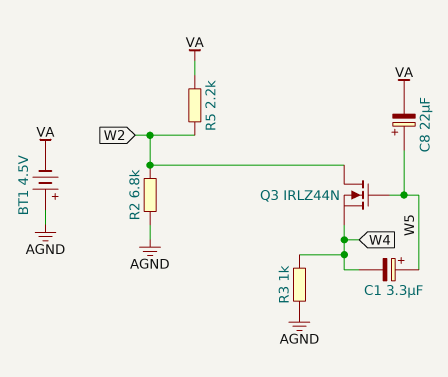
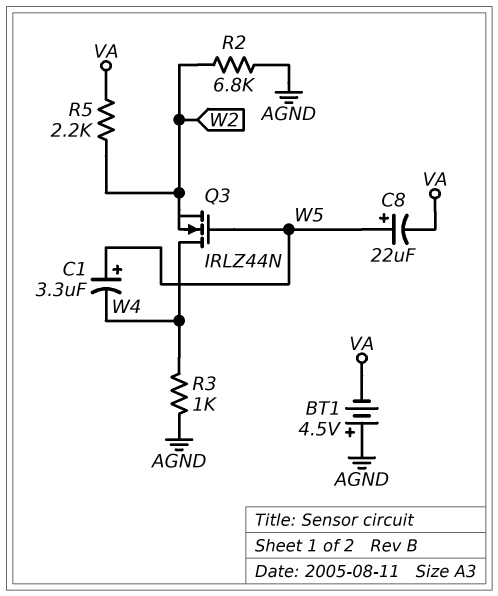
Q3: NMOS IRLZ44N (G W5, D W2, S W4) -> NMOS IRLZ44N (G W5, D W4, S W2)

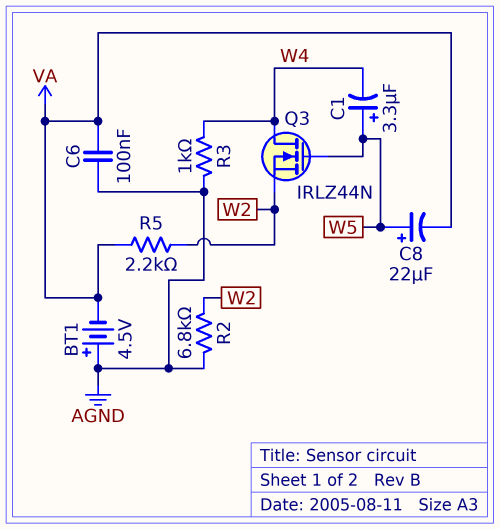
C6: none -> 100nF (AGND, VA)

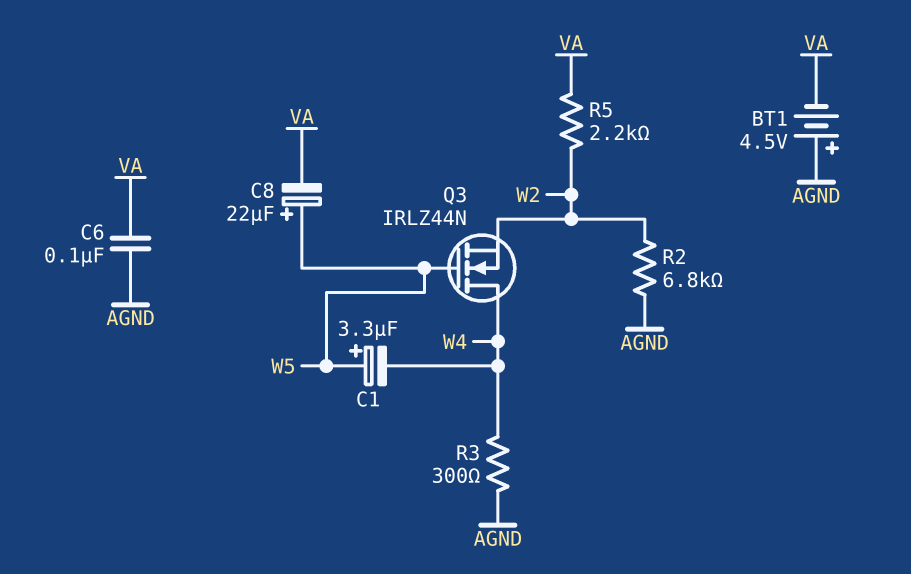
R3: 1k (AGND, W4) -> 300 (AGND, W4)

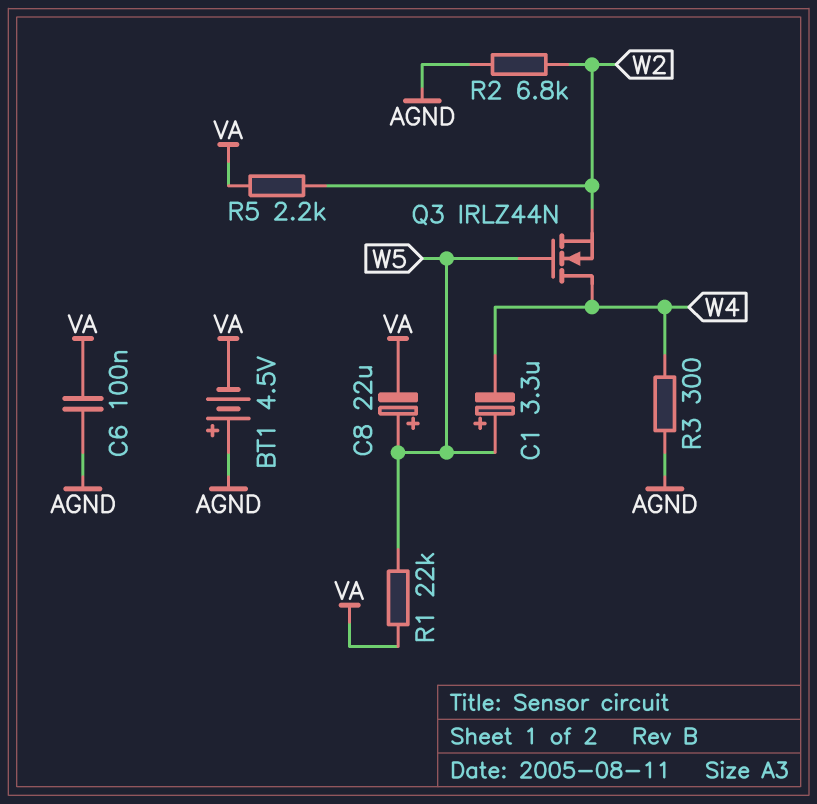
R1: none -> 22k (VA, W5)

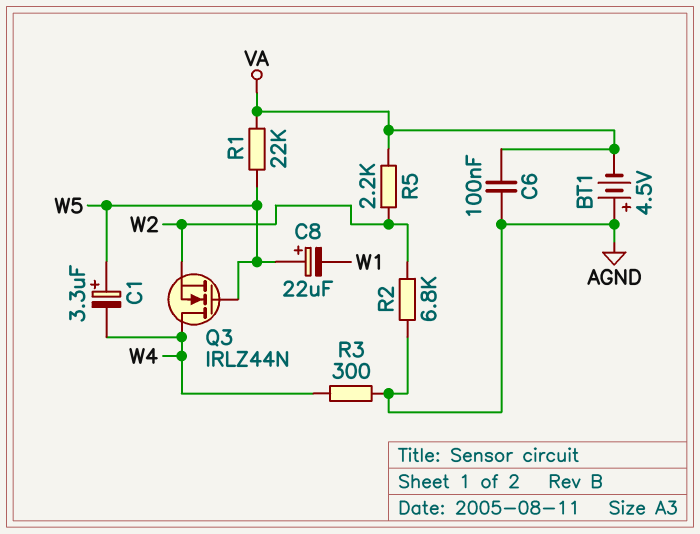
C8: 22uF (plus W5, minus VA) -> 22uF (plus W5, minus W1)

